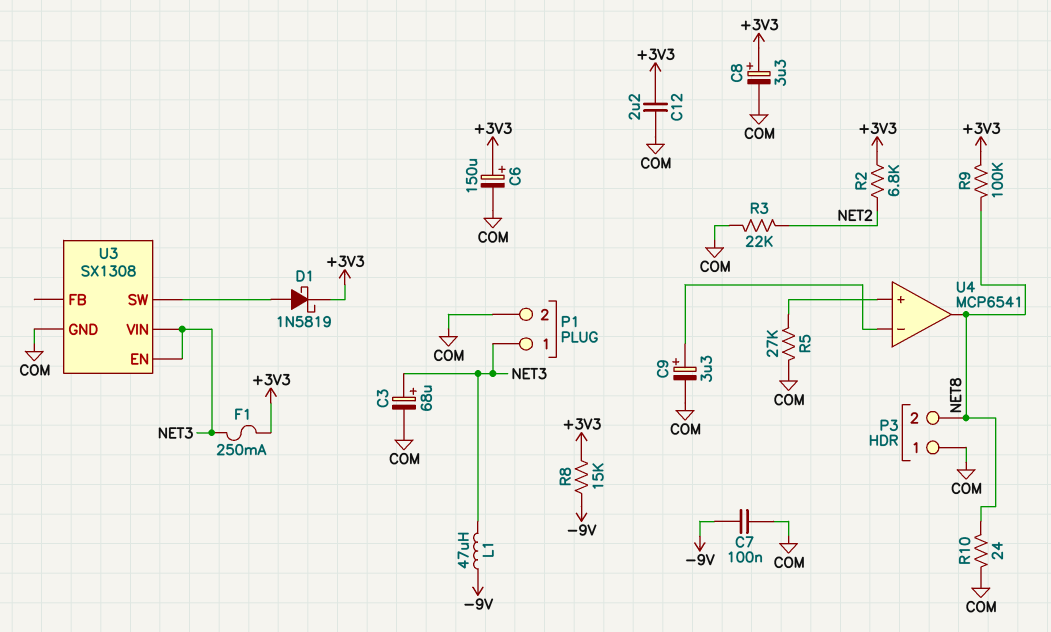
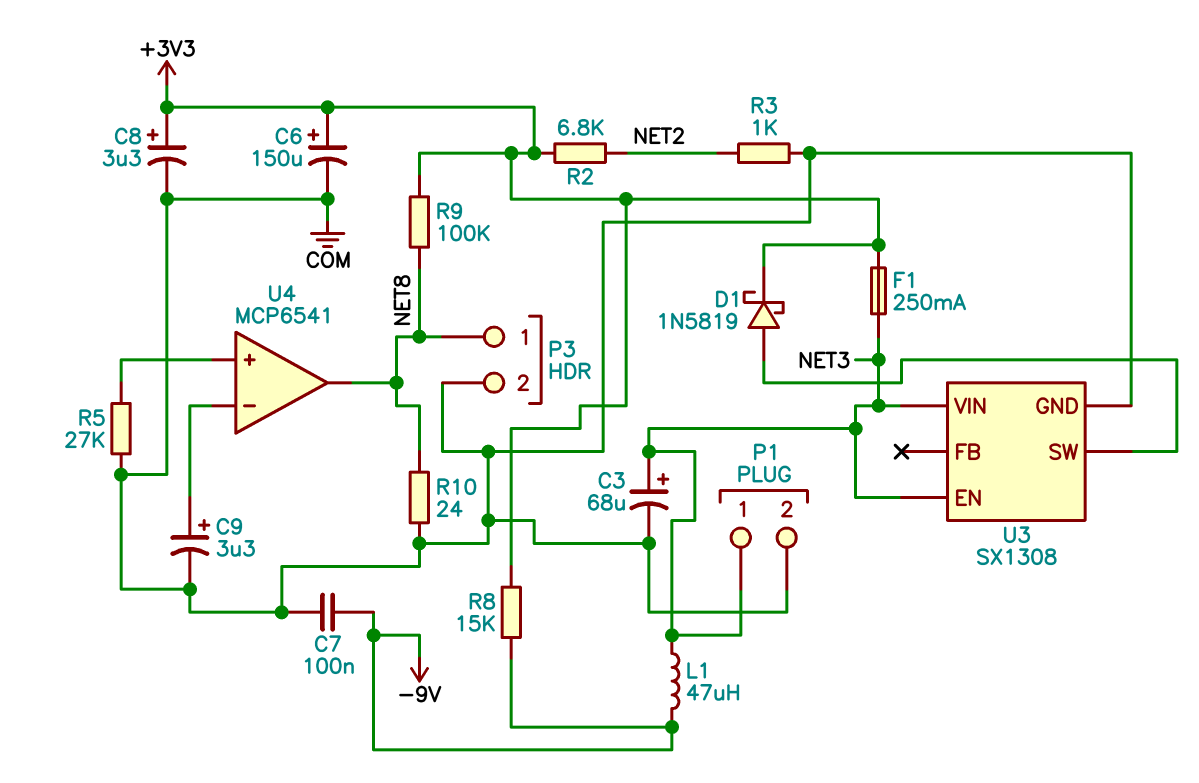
C12: 2.2uF (+3V3, COM) -> none
P3 pin 1: COM -> NET8
P3 pin 2: NET8 -> COM
R3: 22k (COM, NET2) -> 1k (COM, NET2)

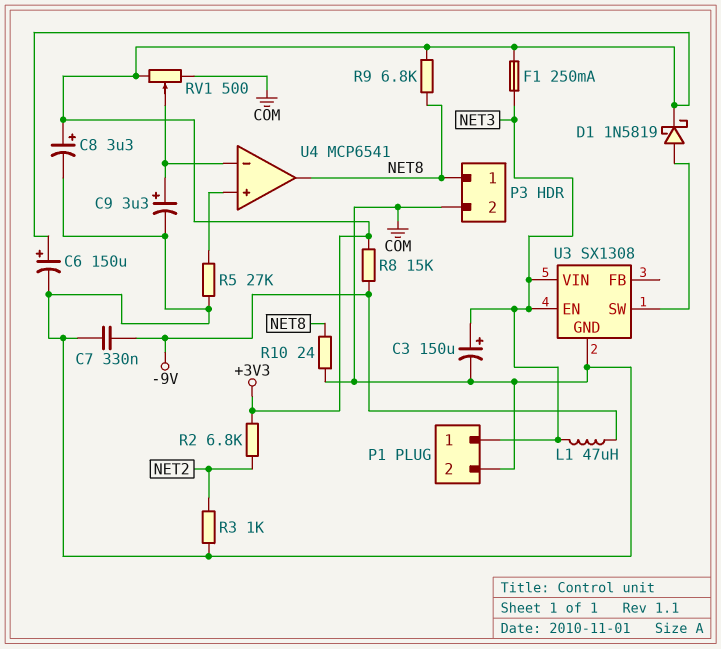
C3: 68uF (plus NET3, minus COM) -> 150uF (plus NET3, minus COM)
C7: 100nF (-9V, COM) -> 330nF (-9V, COM)
R9: 100k (+3V3, NET8) -> 6.8k (+3V3, NET8)
RV1: none -> 500 (+3V3, COM, wiper U4/in-)

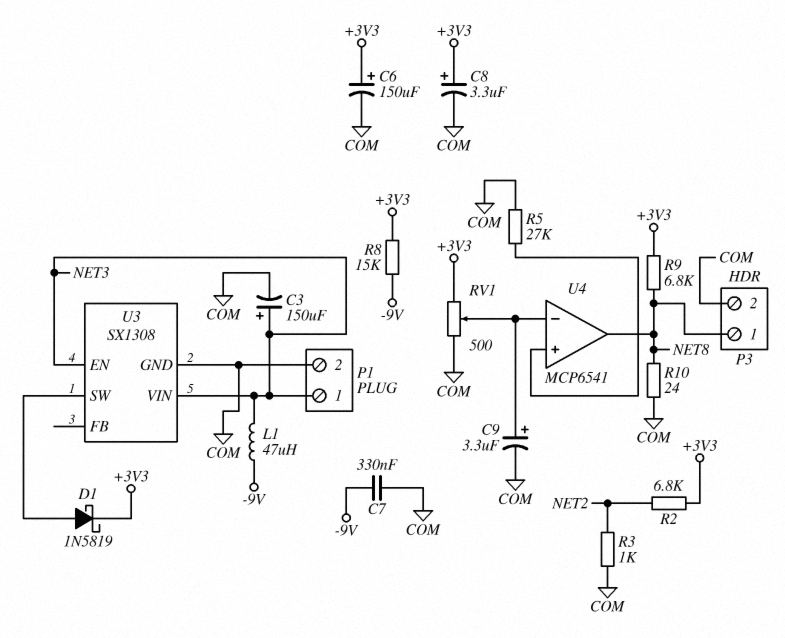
F1: 250mA (+3V3, NET3) -> none

